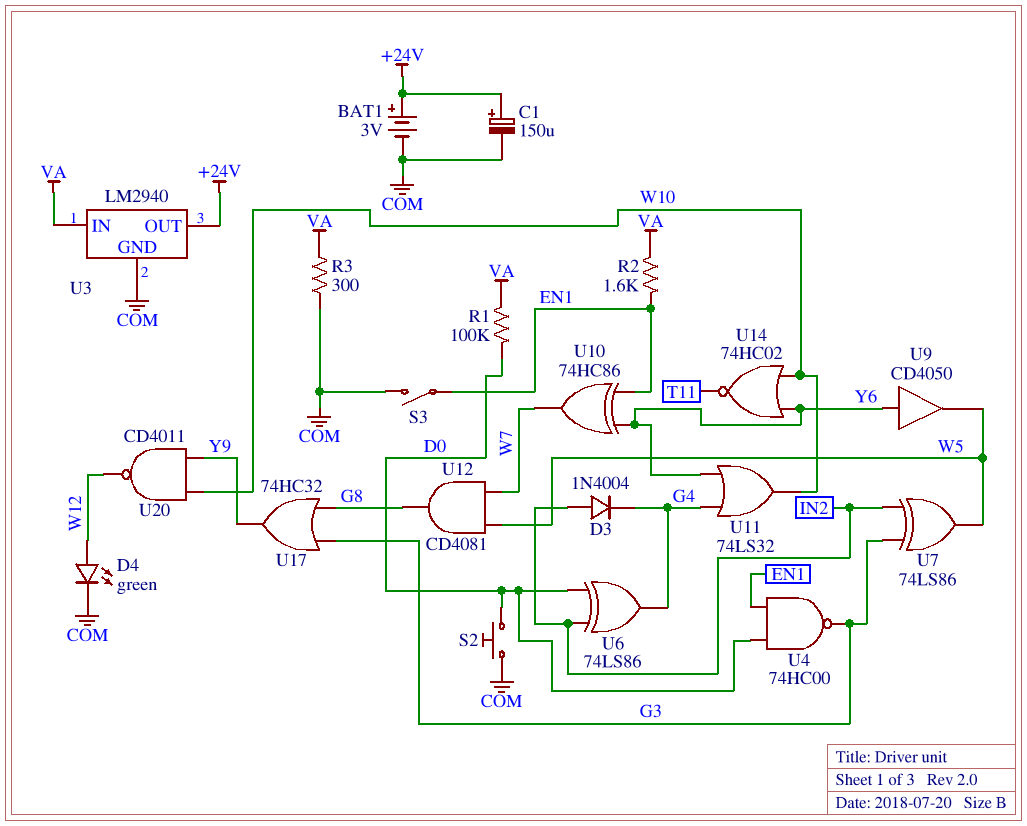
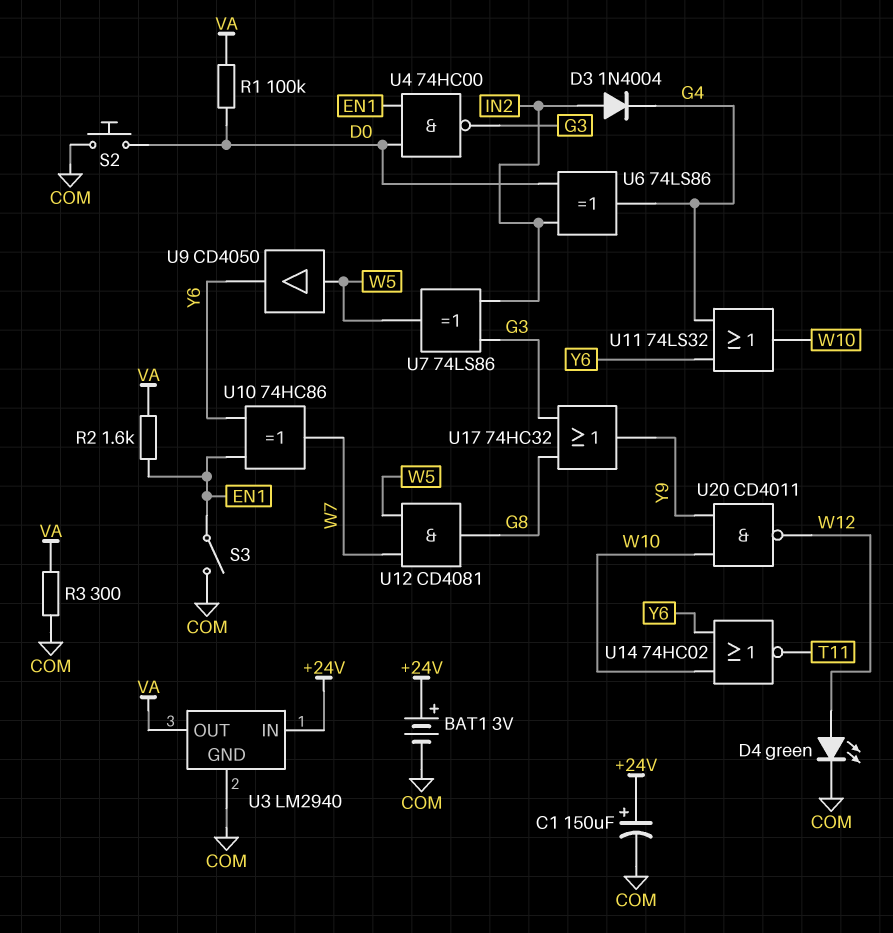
U3 pin IN: VA -> +24V
U3 pin OUT: +24V -> VA
U9: buffer CD4050 (in Y6, out W5) -> buffer CD4050 (in W5, out Y6)

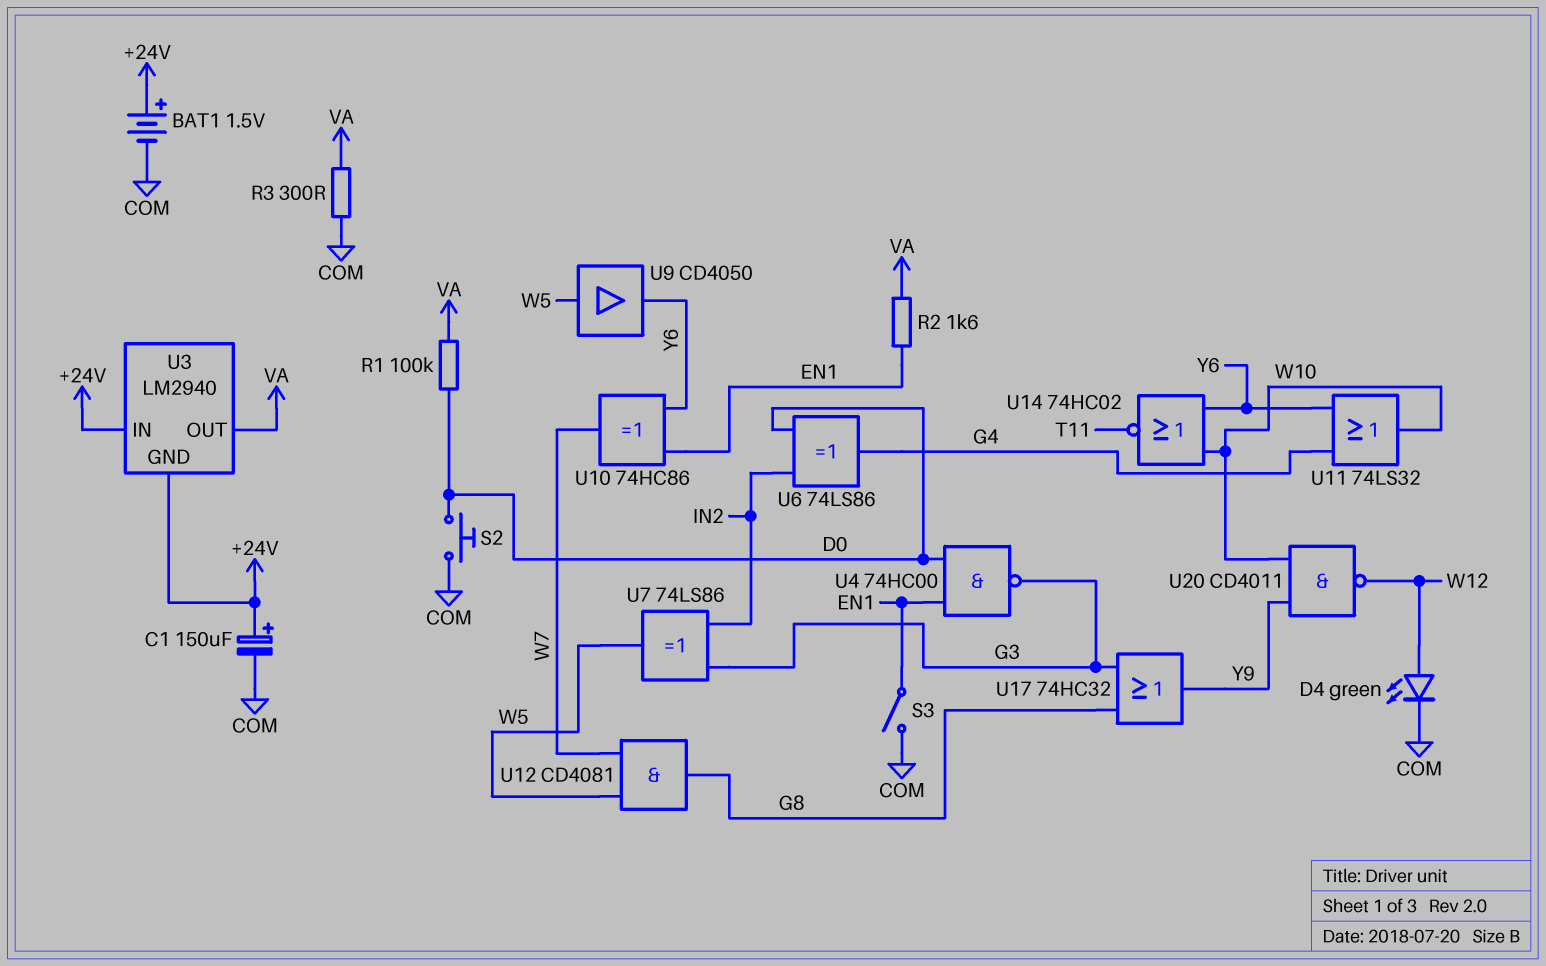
BAT1: 3V (plus +24V, minus COM) -> 1.5V (plus +24V, minus COM)
D3: diode 1N4004 (A IN2, K G4) -> none
U3 pin GND: COM -> +24V

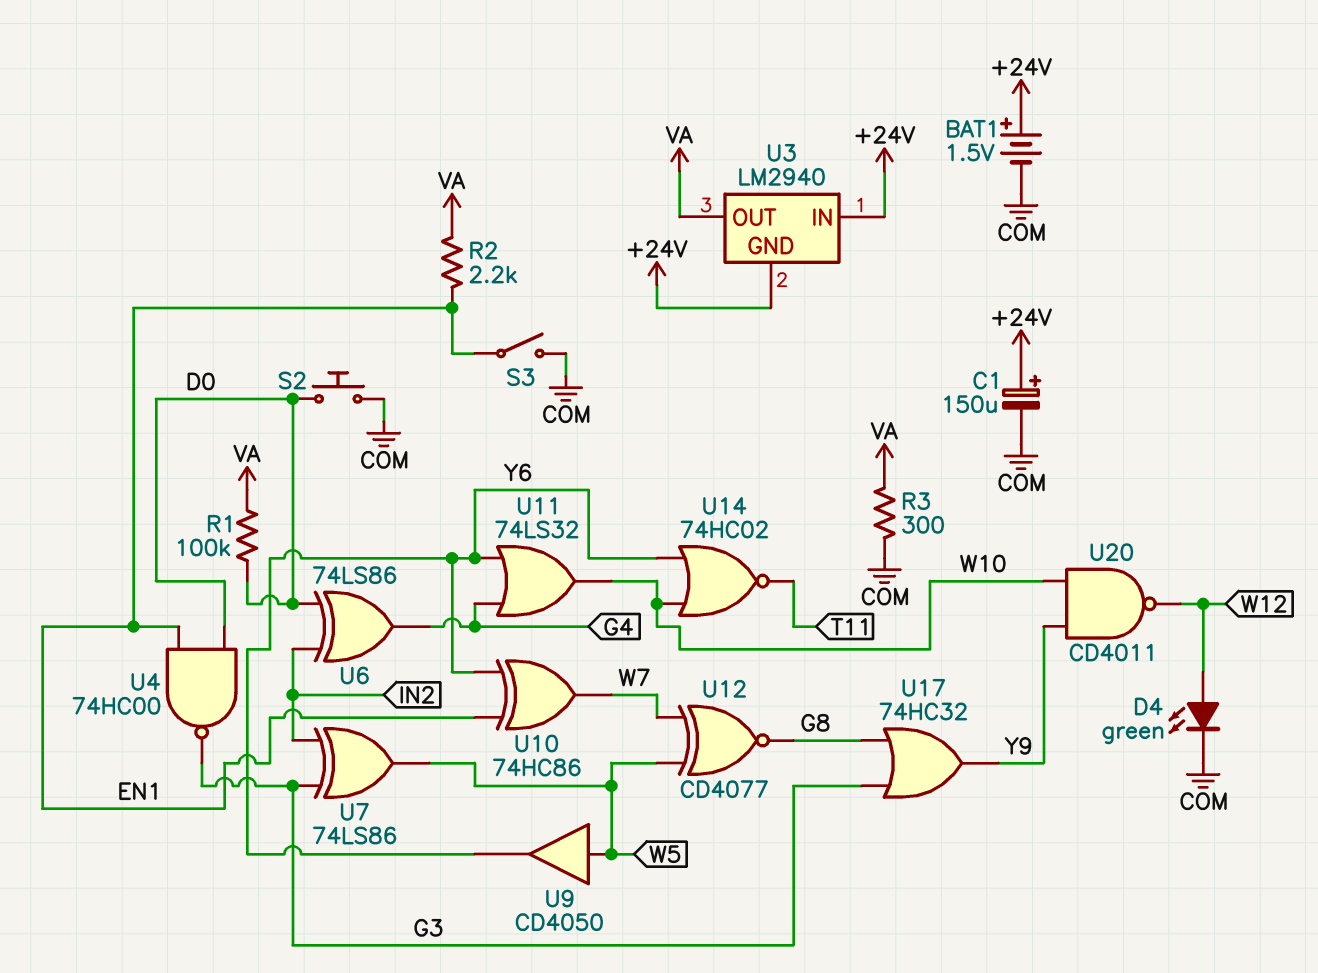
R2: 1.6k (EN1, VA) -> 2.2k (EN1, VA)
U12: AND CD4081 (in W5, in W7, out G8) -> XNOR CD4077 (in W5, in W7, out G8)

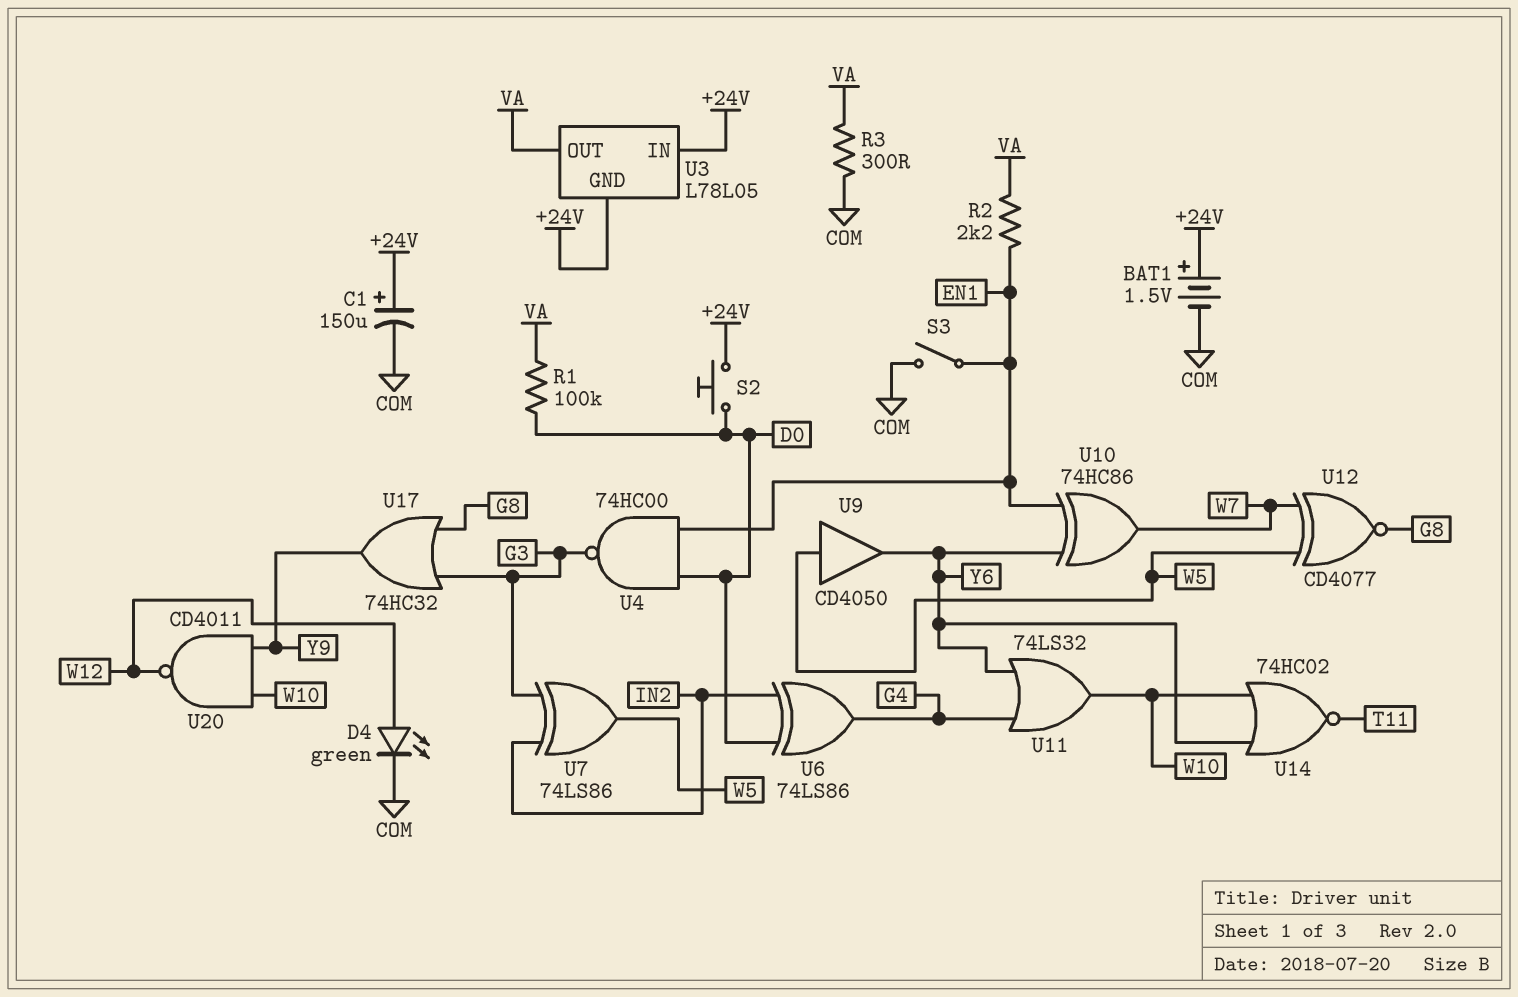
S2: button (COM, D0) -> button (+24V, D0)
U3: LM2940 -> L78L05

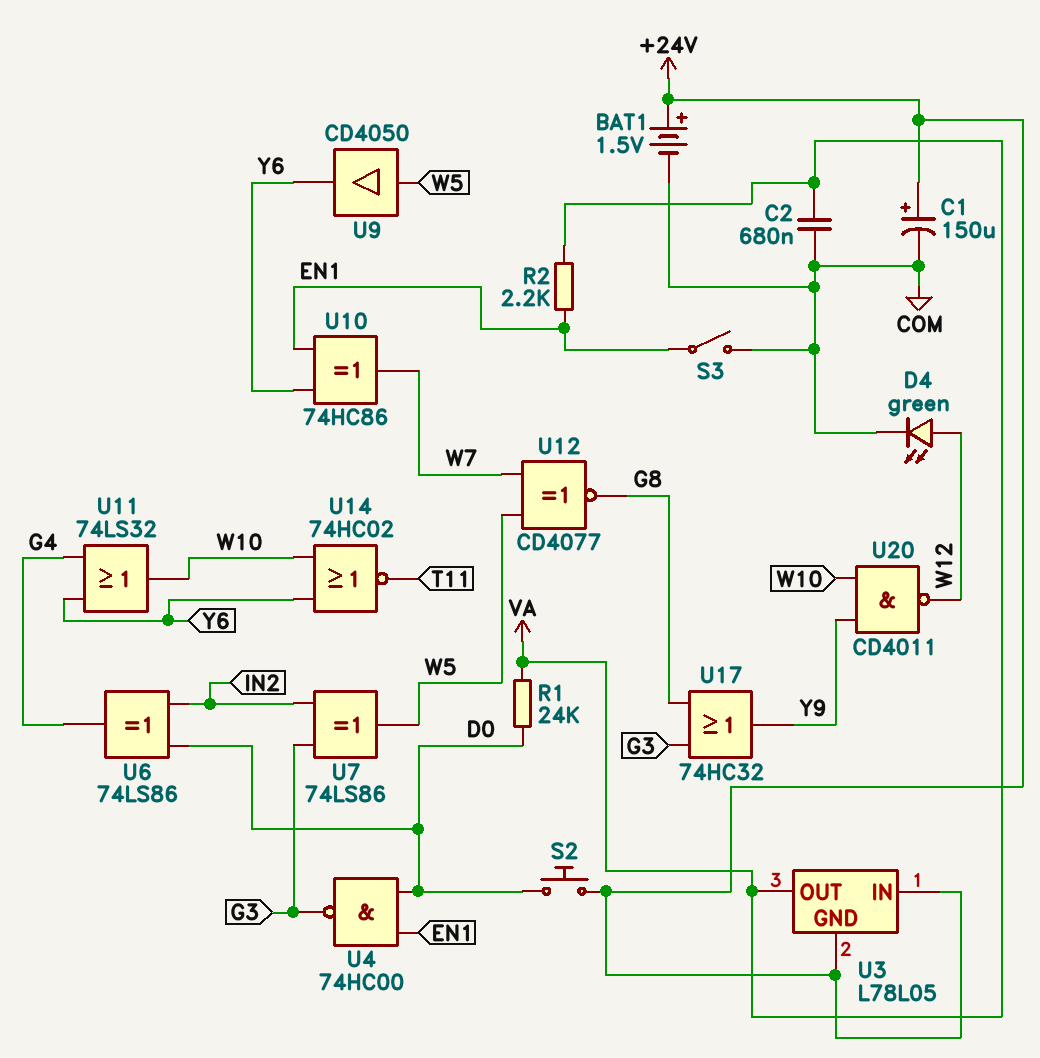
C2: none -> 680nF (COM, VA)
R1: 100k (D0, VA) -> 24k (D0, VA)
R3: 300 (COM, VA) -> none

